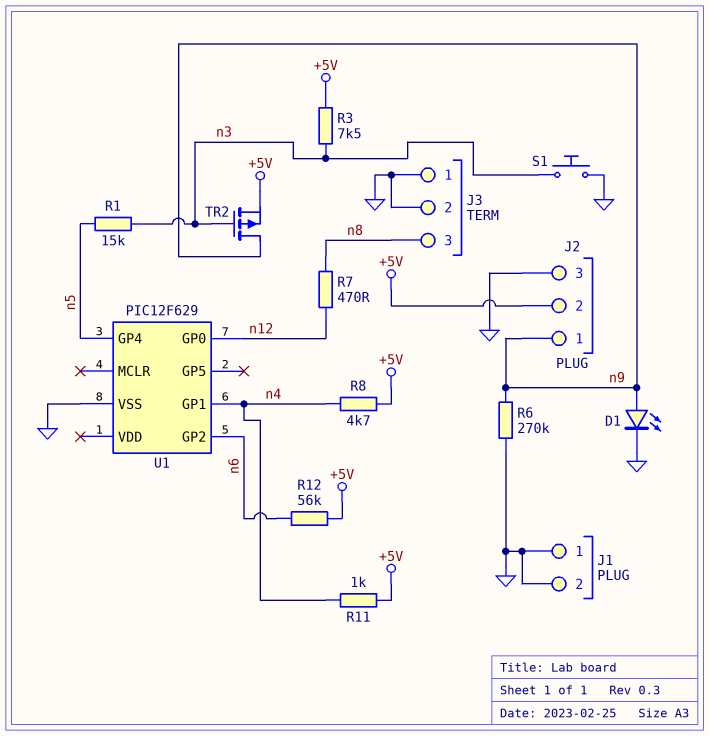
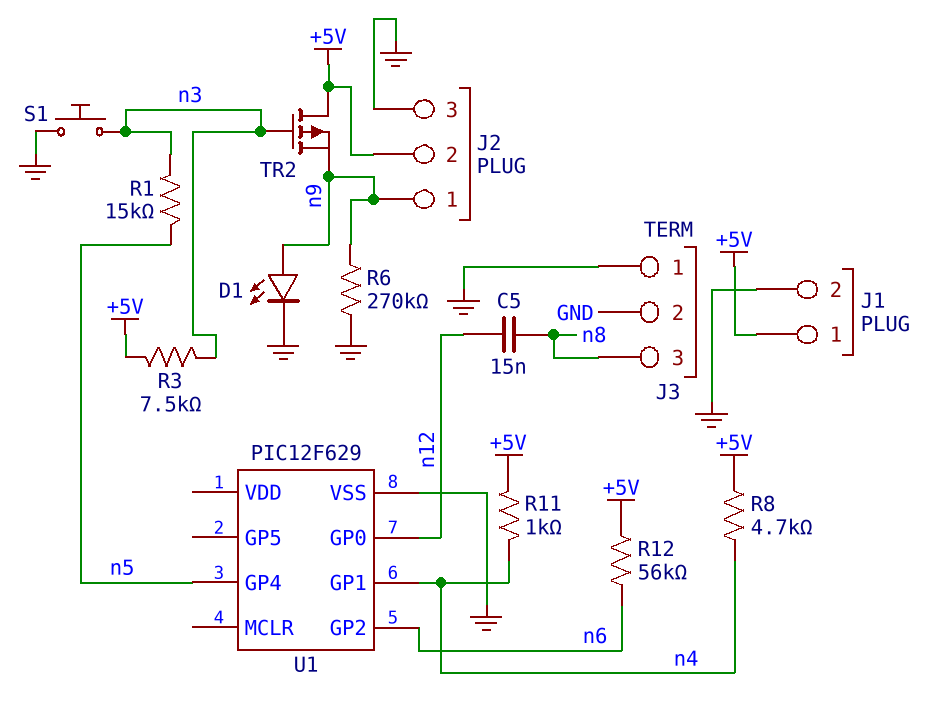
C5: none -> 15nF (n8, n12)
J1 pin 1: GND -> +5V
R7: 470 (n8, n12) -> none
TR2: PMOS (G n3, D n9, S +5V) -> PMOS (G n3, D +5V, S n9)

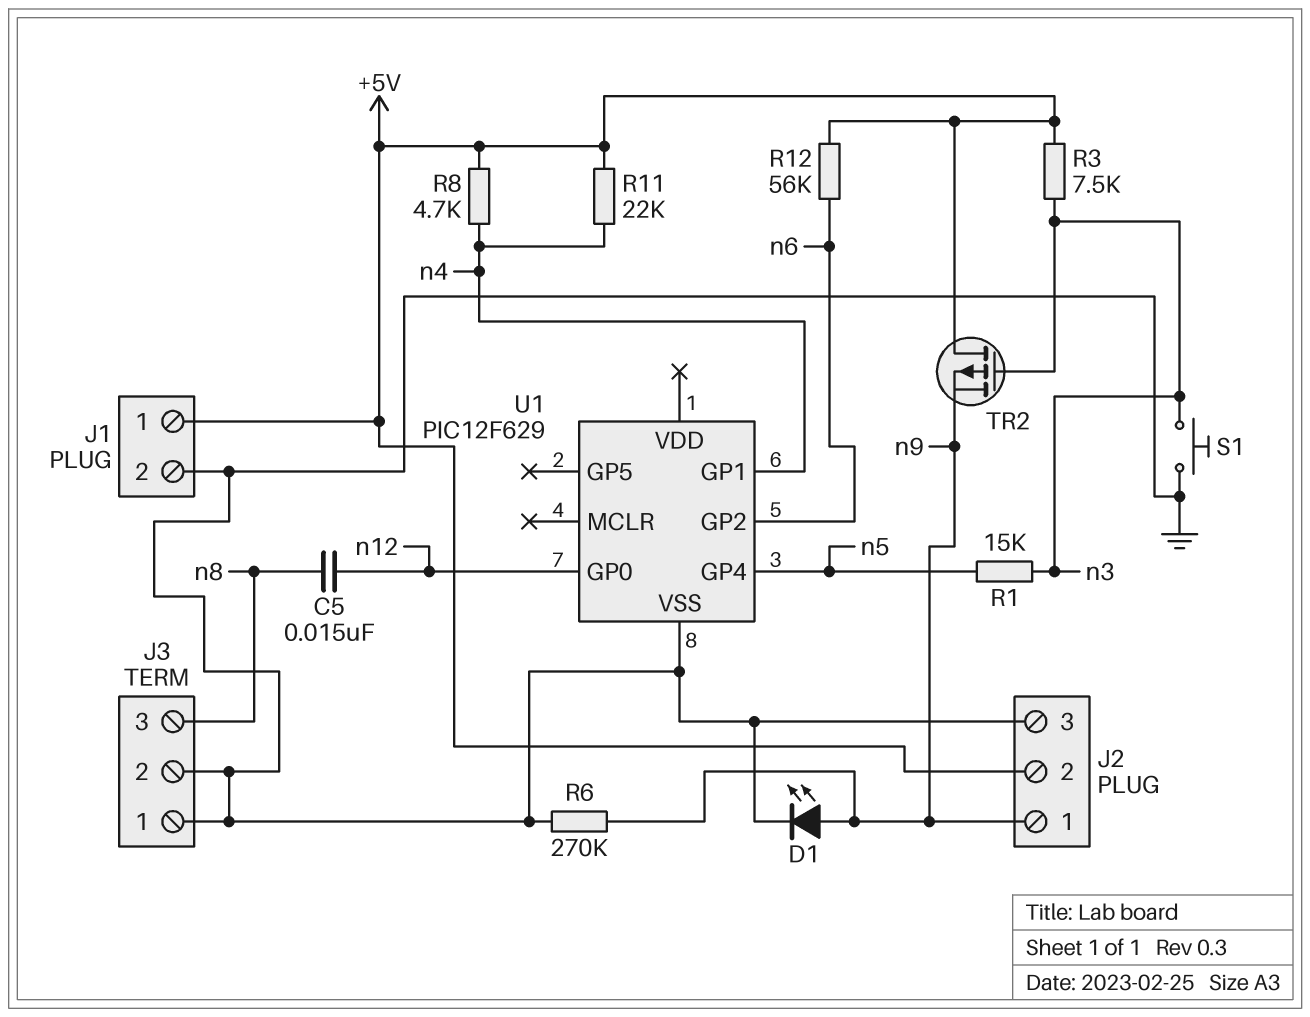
R11: 1k (+5V, n4) -> 22k (+5V, n4)

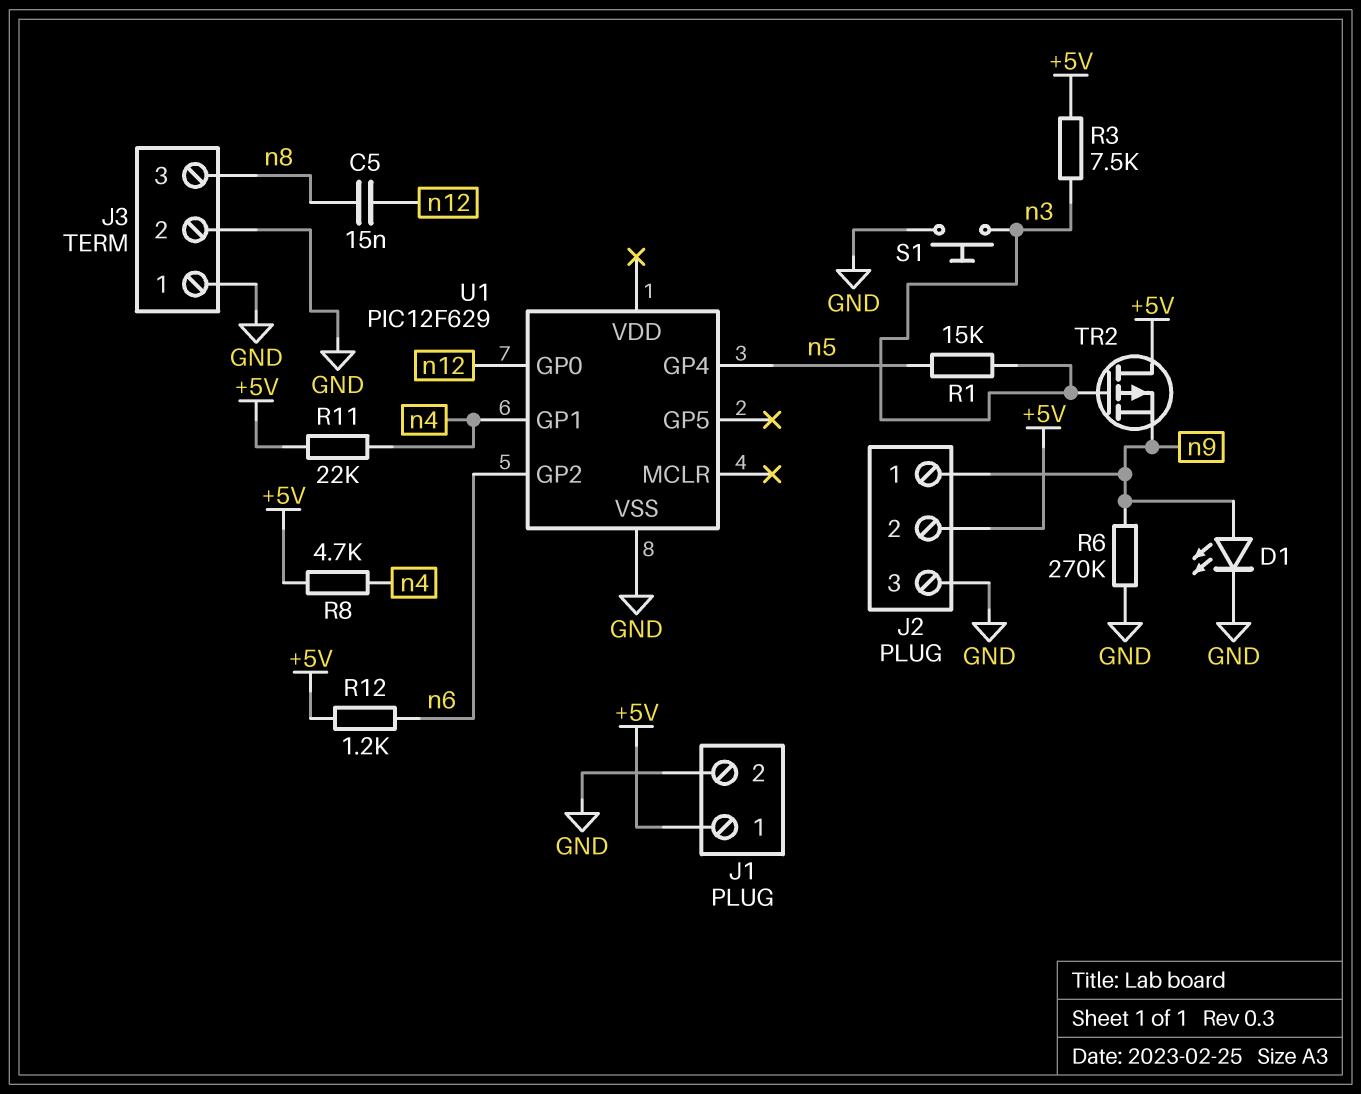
R12: 56k (+5V, n6) -> 1.2k (+5V, n6)

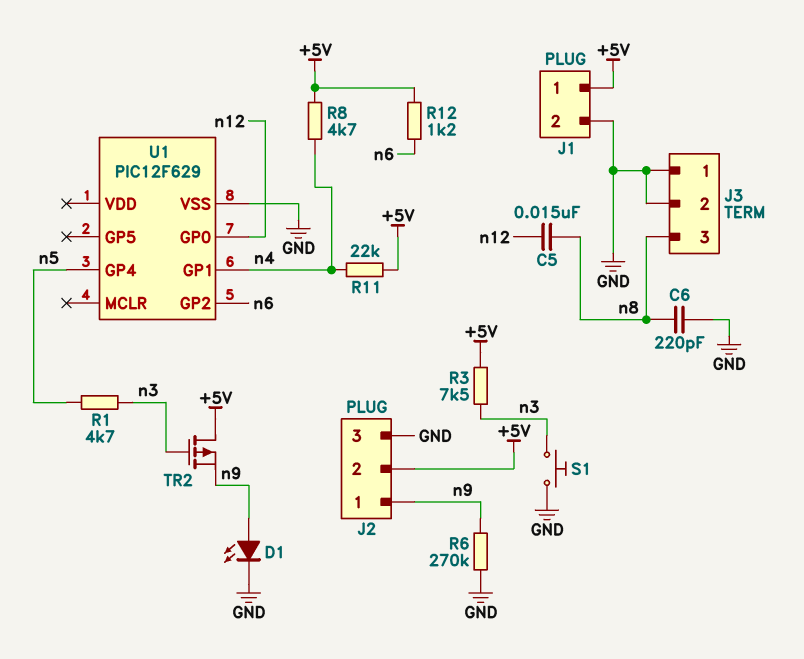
C6: none -> 220pF (GND, n8)
R1: 15k (n3, n5) -> 4.7k (n3, n5)

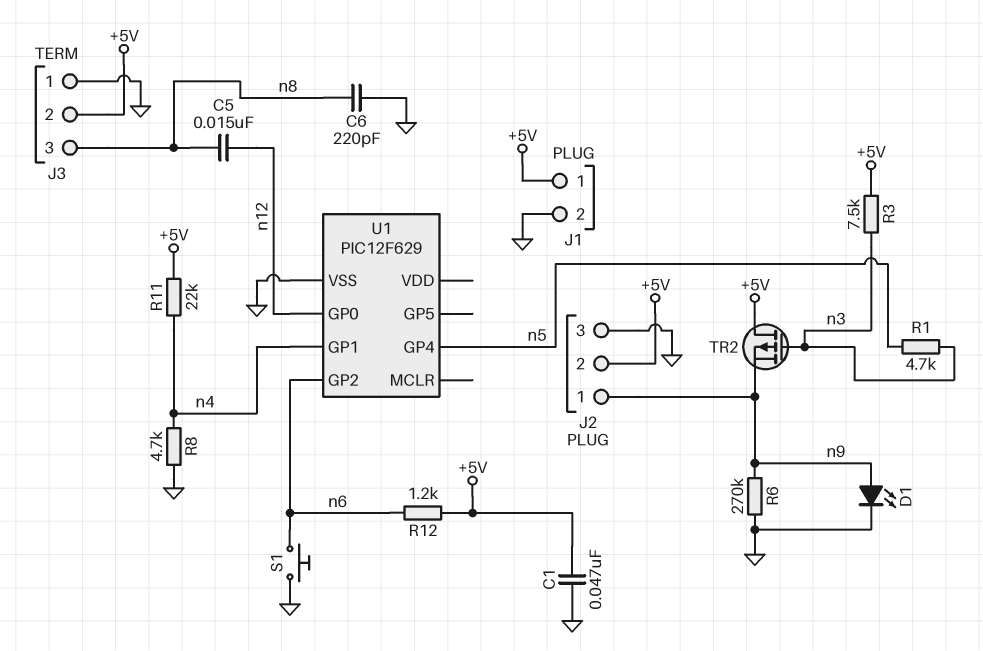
C1: none -> 47nF (+5V, GND)
J3 pin 2: GND -> +5V
R8: 4.7k (+5V, n4) -> 4.7k (GND, n4)
S1: button (GND, n3) -> button (GND, n6)

